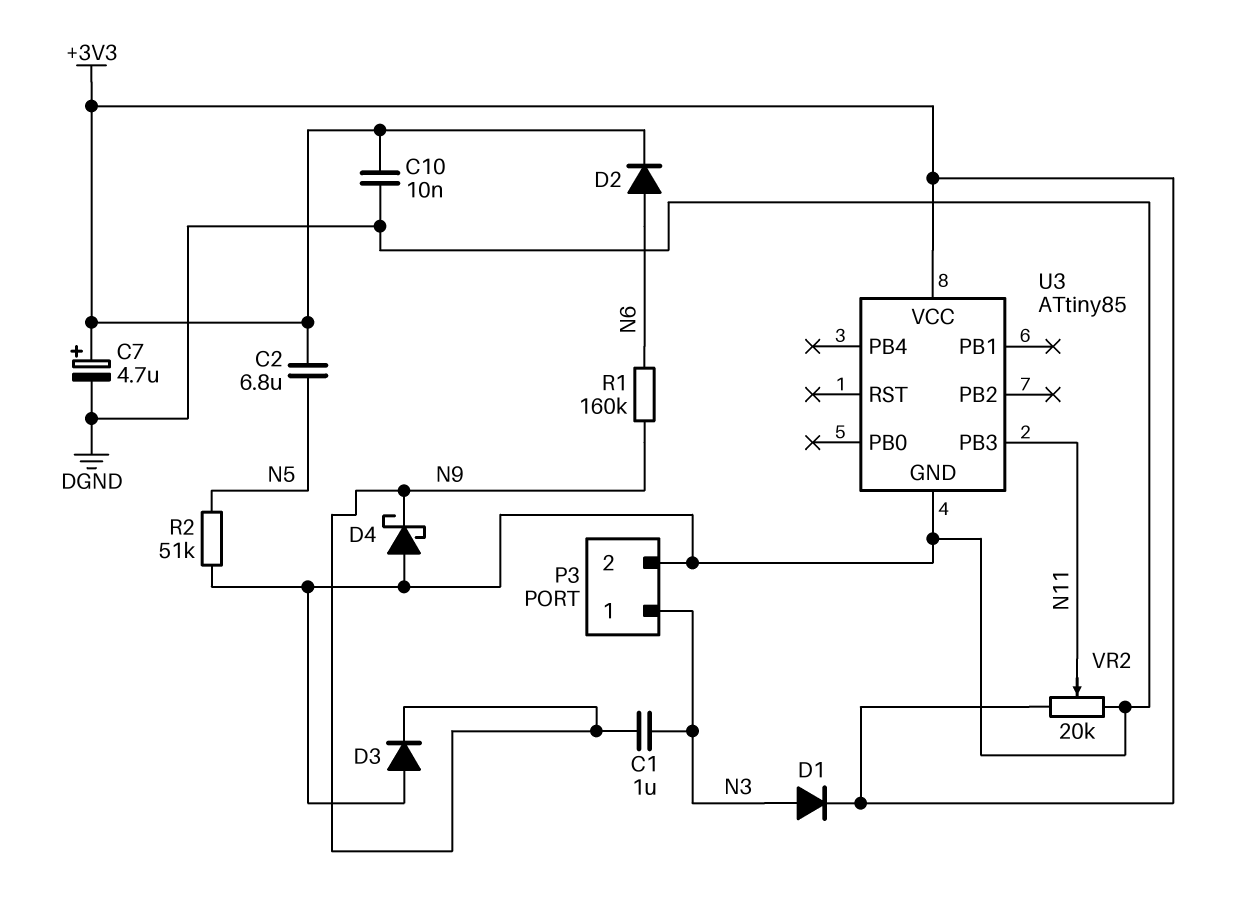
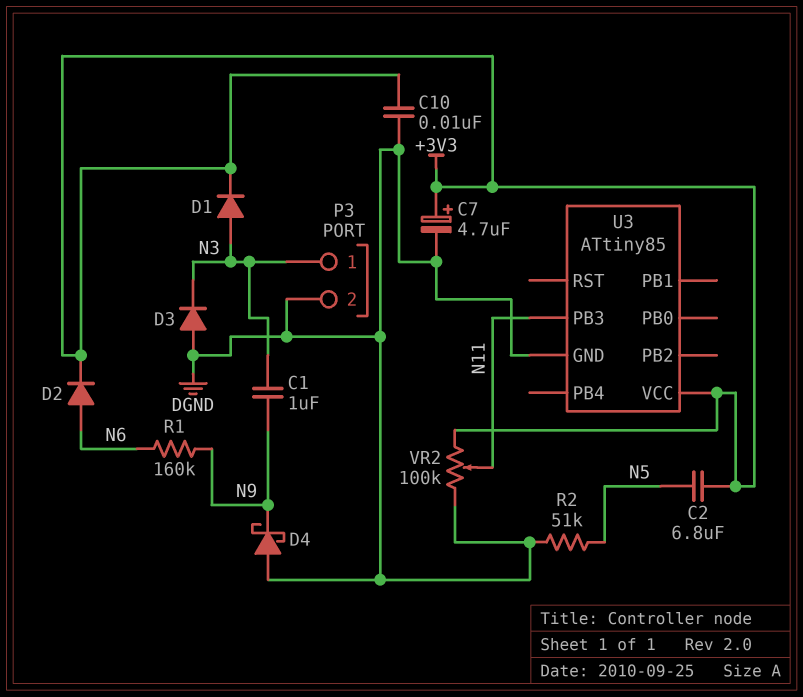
D3: diode (A DGND, K N9) -> diode (A DGND, K N3)
VR2: 20k (+3V3, DGND, wiper N11) -> 100k (+3V3, DGND, wiper N11)

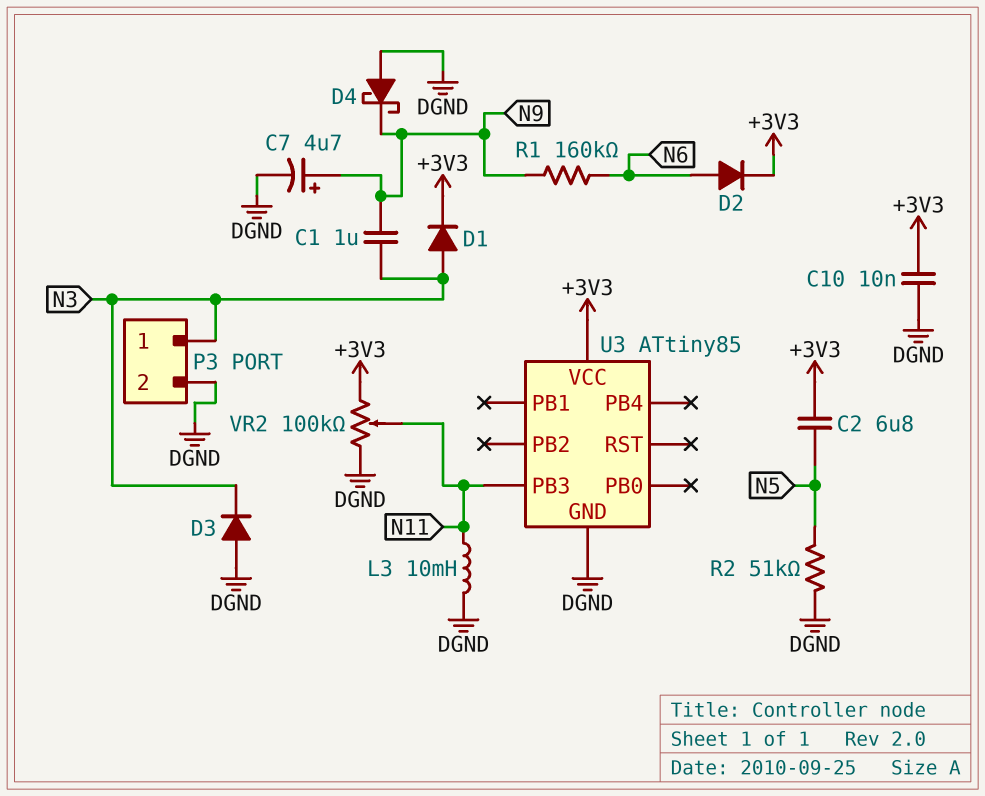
C7: 4.7uF (plus +3V3, minus DGND) -> 4.7uF (plus N9, minus DGND)
L3: none -> 10mH (DGND, N11)

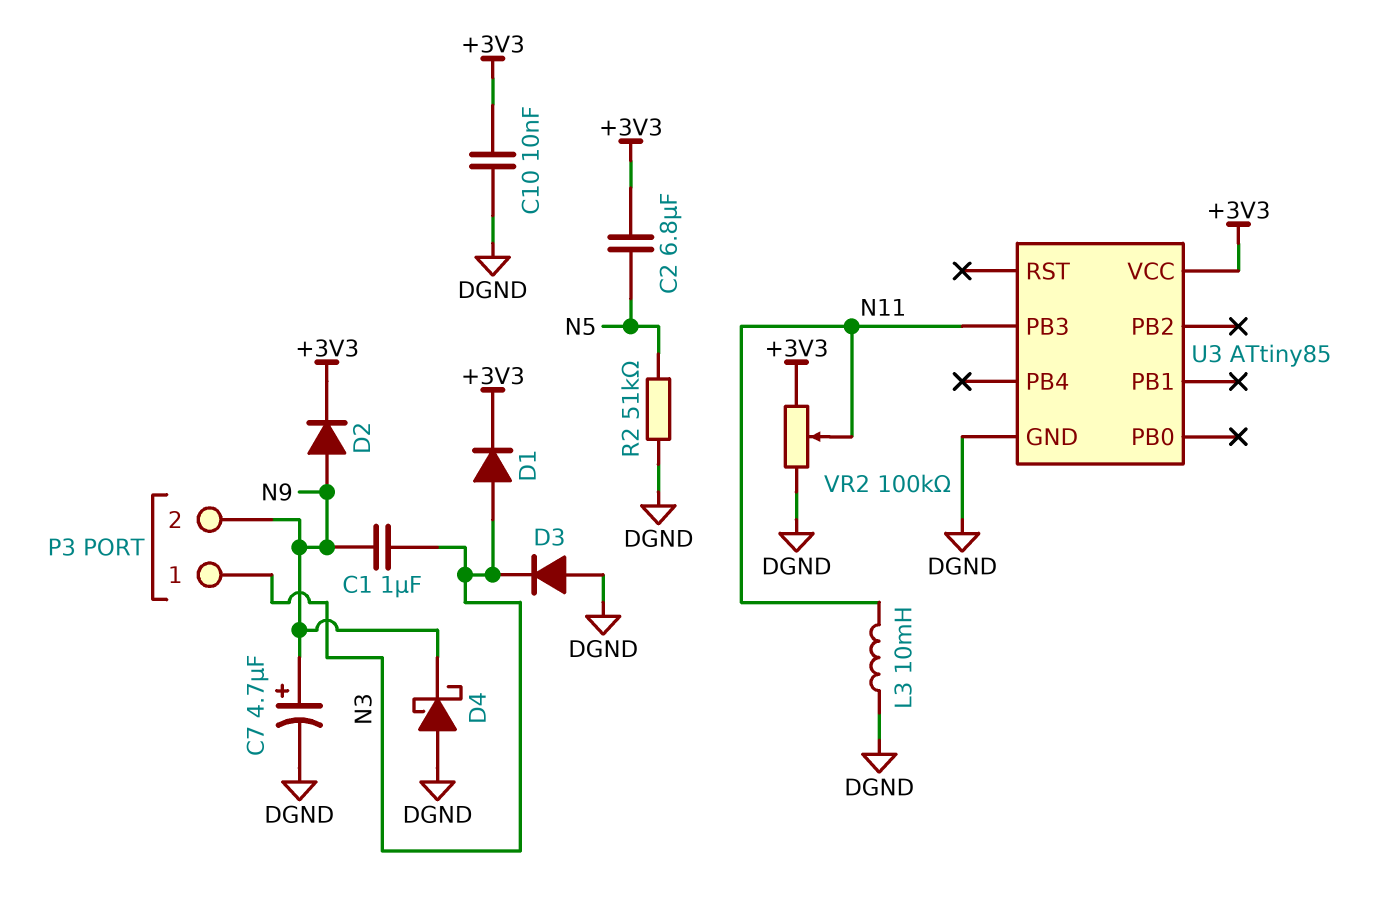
D2: diode (A N6, K +3V3) -> diode (A N9, K +3V3)
P3 pin 2: DGND -> N9
R1: 160k (N6, N9) -> none

